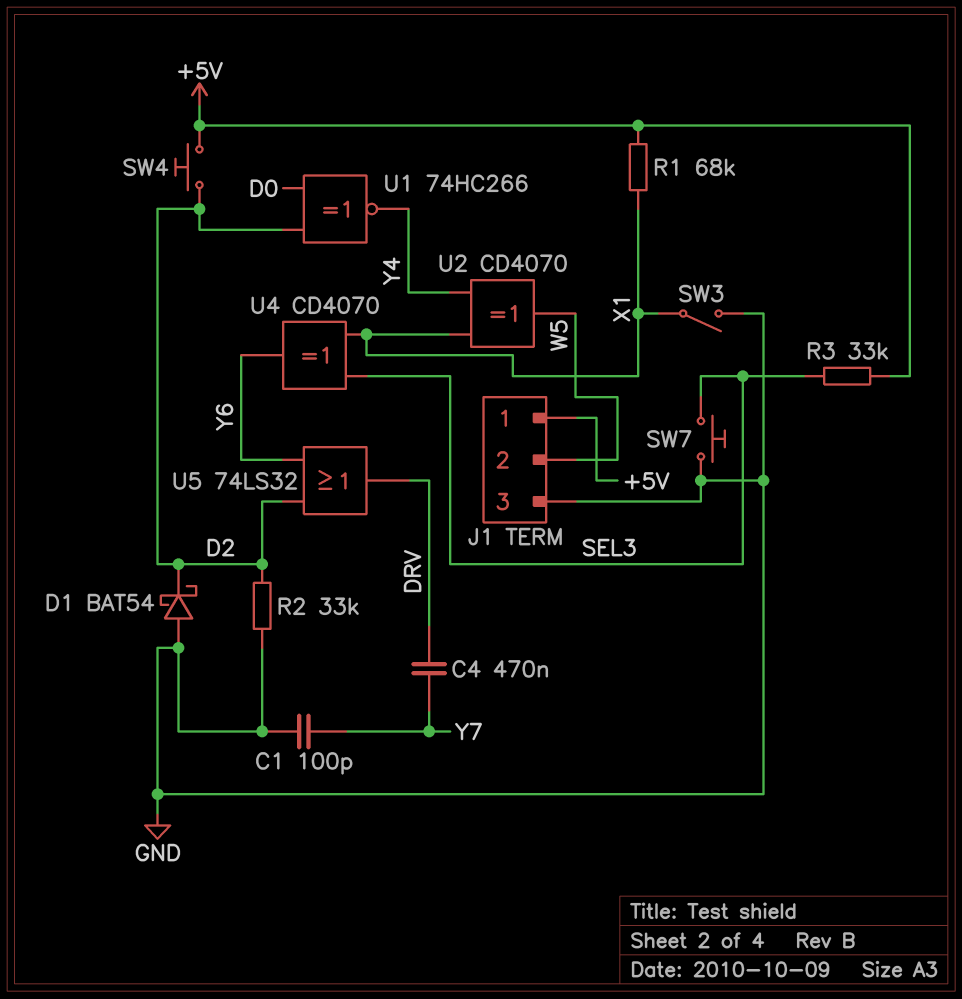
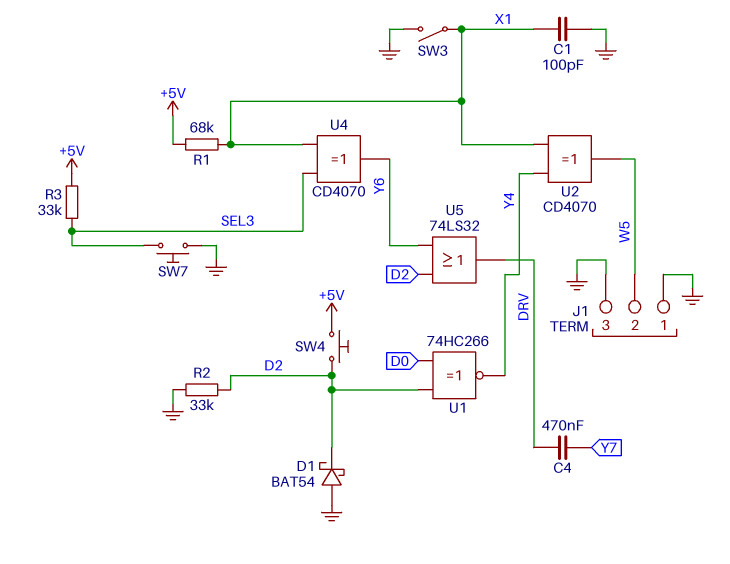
C1: 100pF (GND, Y7) -> 100pF (GND, X1)
J1 pin 1: +5V -> GND

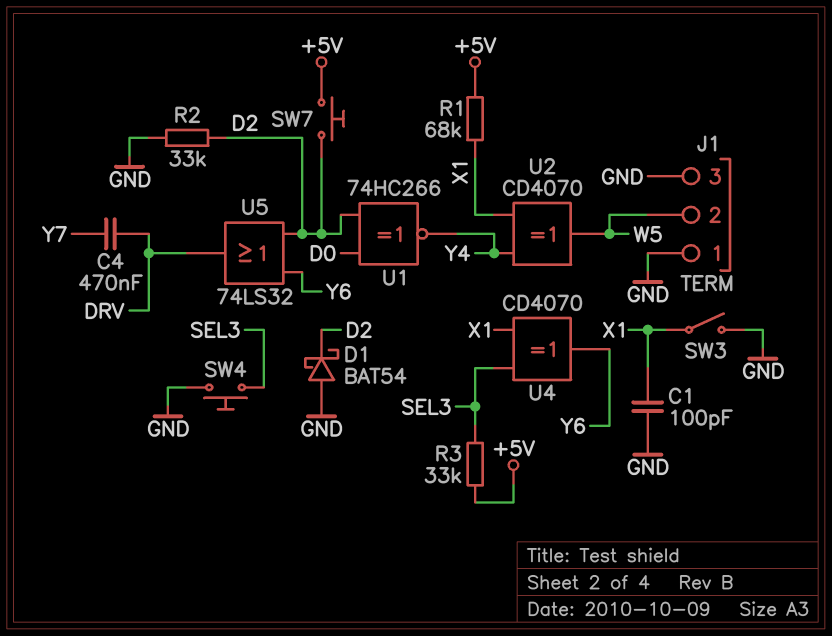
SW4: button (+5V, D2) -> button (GND, SEL3)
SW7: button (GND, SEL3) -> button (+5V, D2)

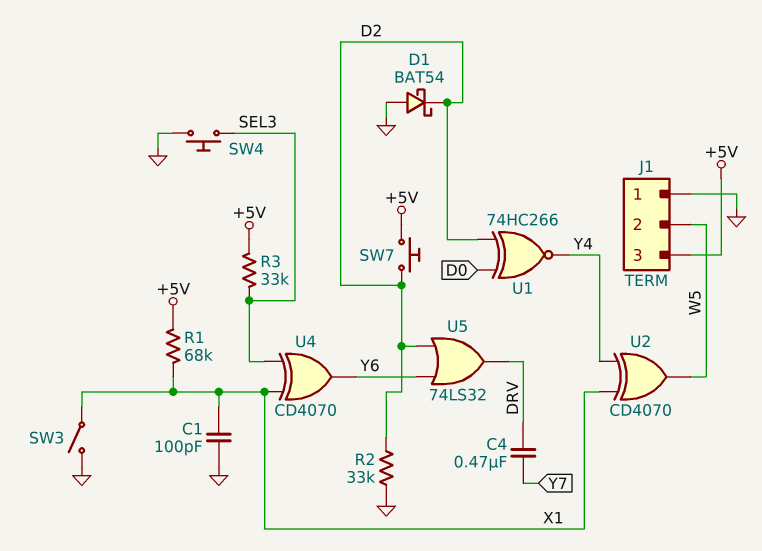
J1 pin 3: GND -> +5V

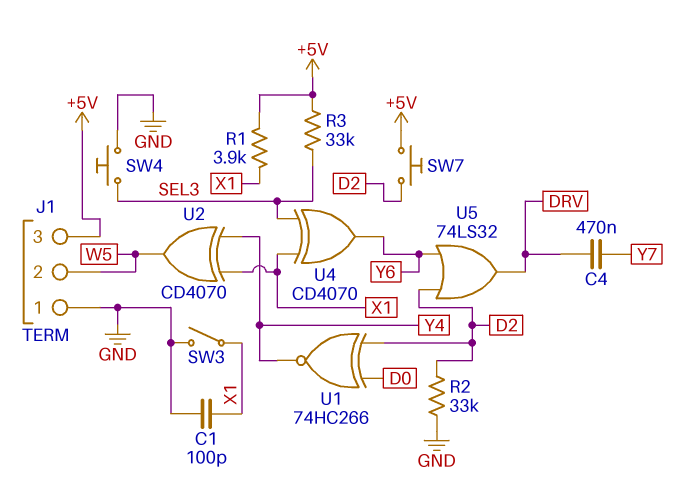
D1: schottky BAT54 (A GND, K D2) -> none
R1: 68k (+5V, X1) -> 3.9k (+5V, X1)

